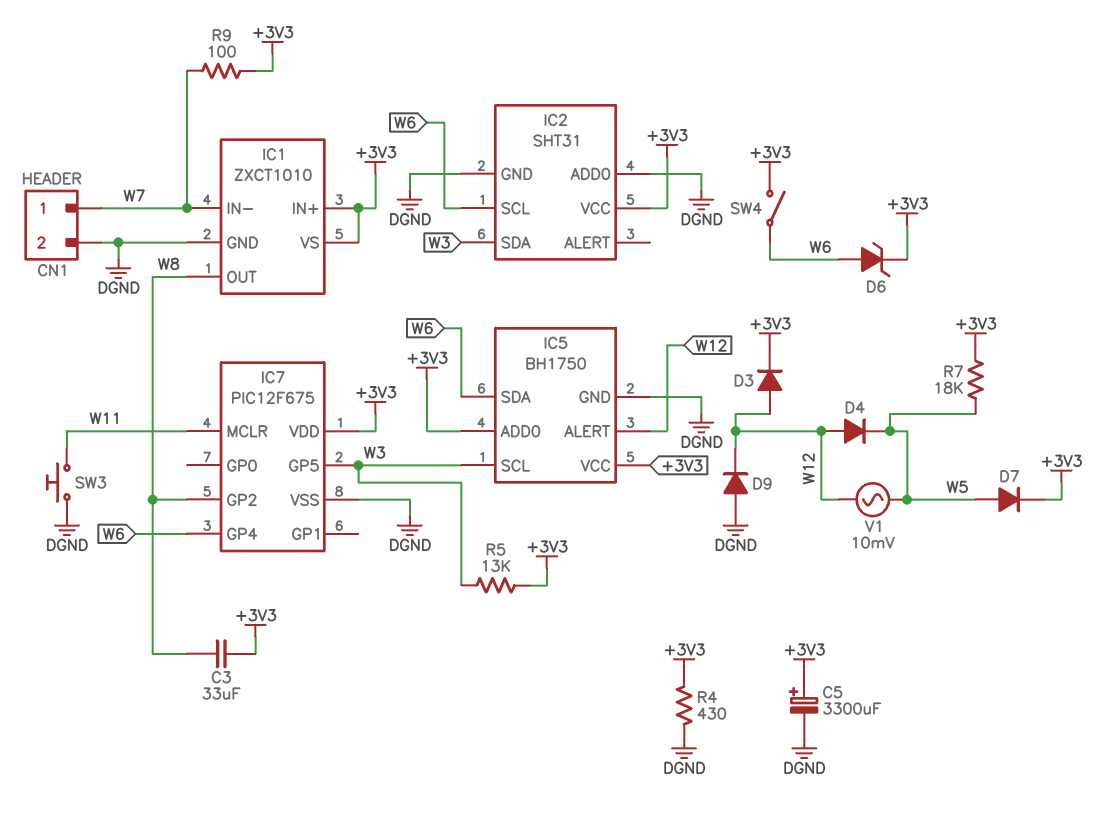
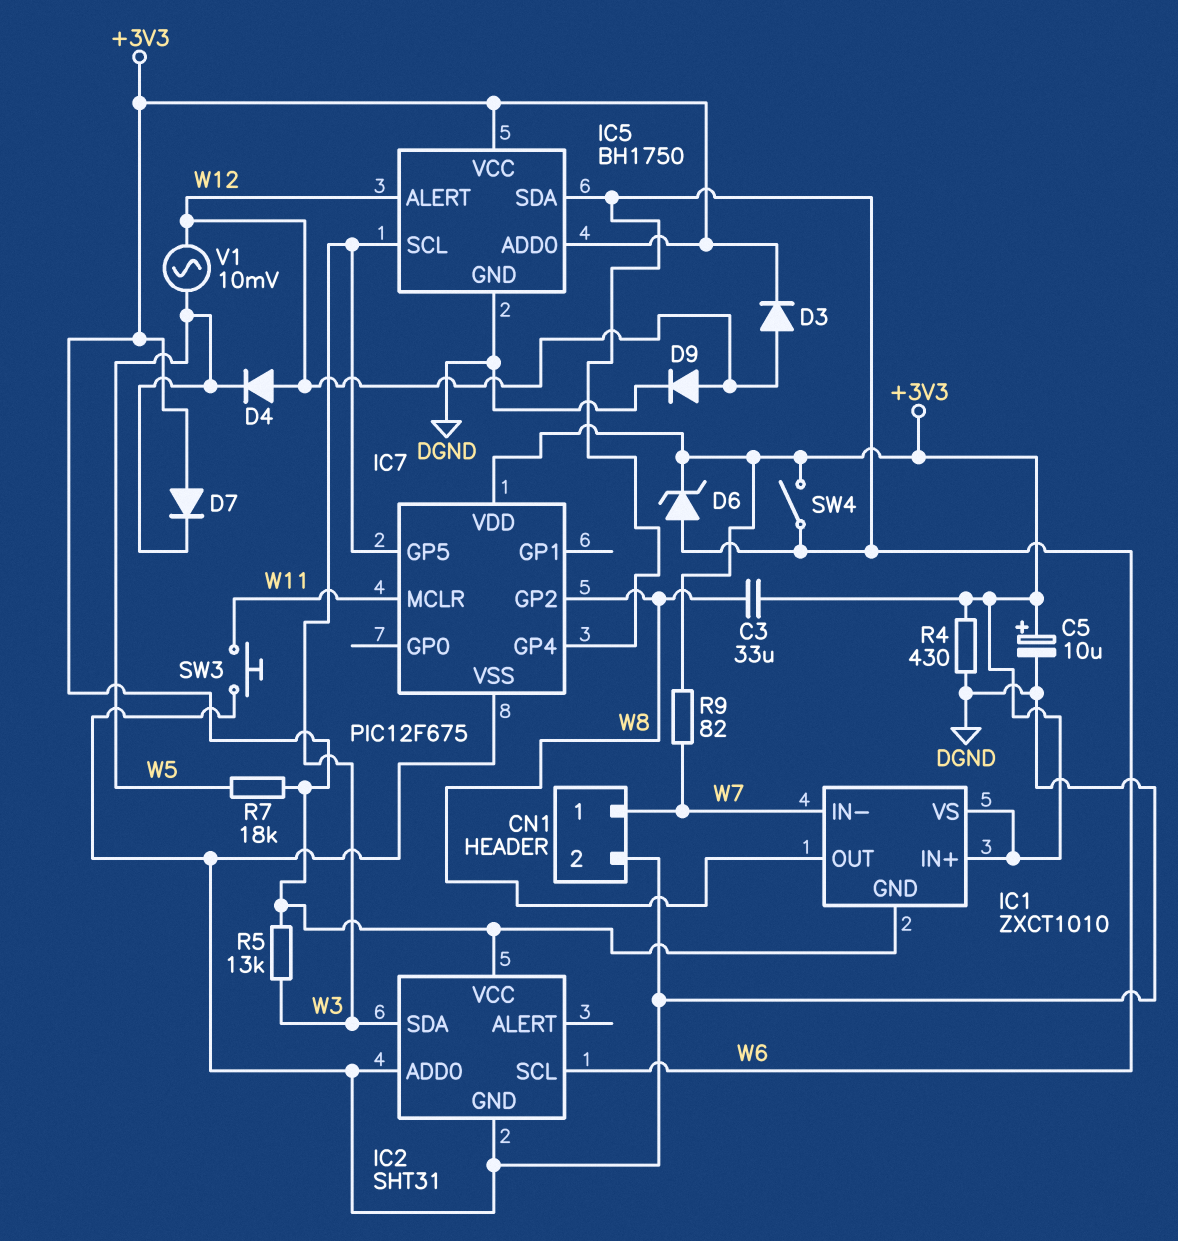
C5: 3300uF (plus +3V3, minus DGND) -> 10uF (plus +3V3, minus DGND)
D7: diode (A W5, K +3V3) -> diode (A +3V3, K W5)
D9: diode (A DGND, K W12) -> diode (A W12, K DGND)
IC1 pin GND: DGND -> +3V3
R9: 100 (+3V3, W7) -> 82 (+3V3, W7)

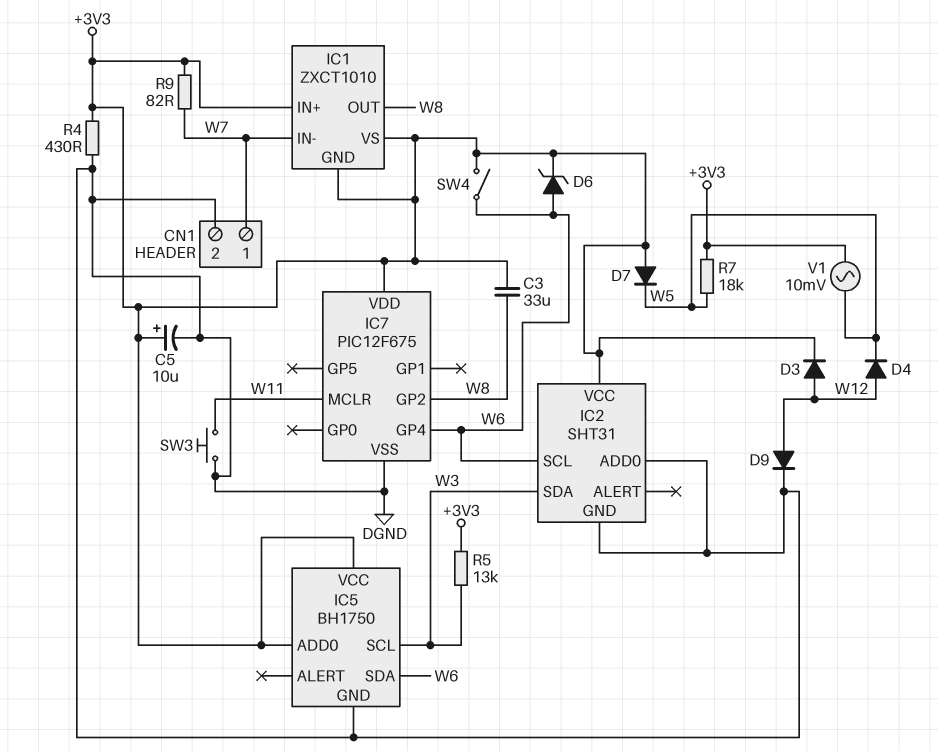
IC5 pin ALERT: W12 -> none
IC7 pin GP5: W3 -> none
V1: AC 10mV (W5, W12) -> AC 10mV (+3V3, W5)

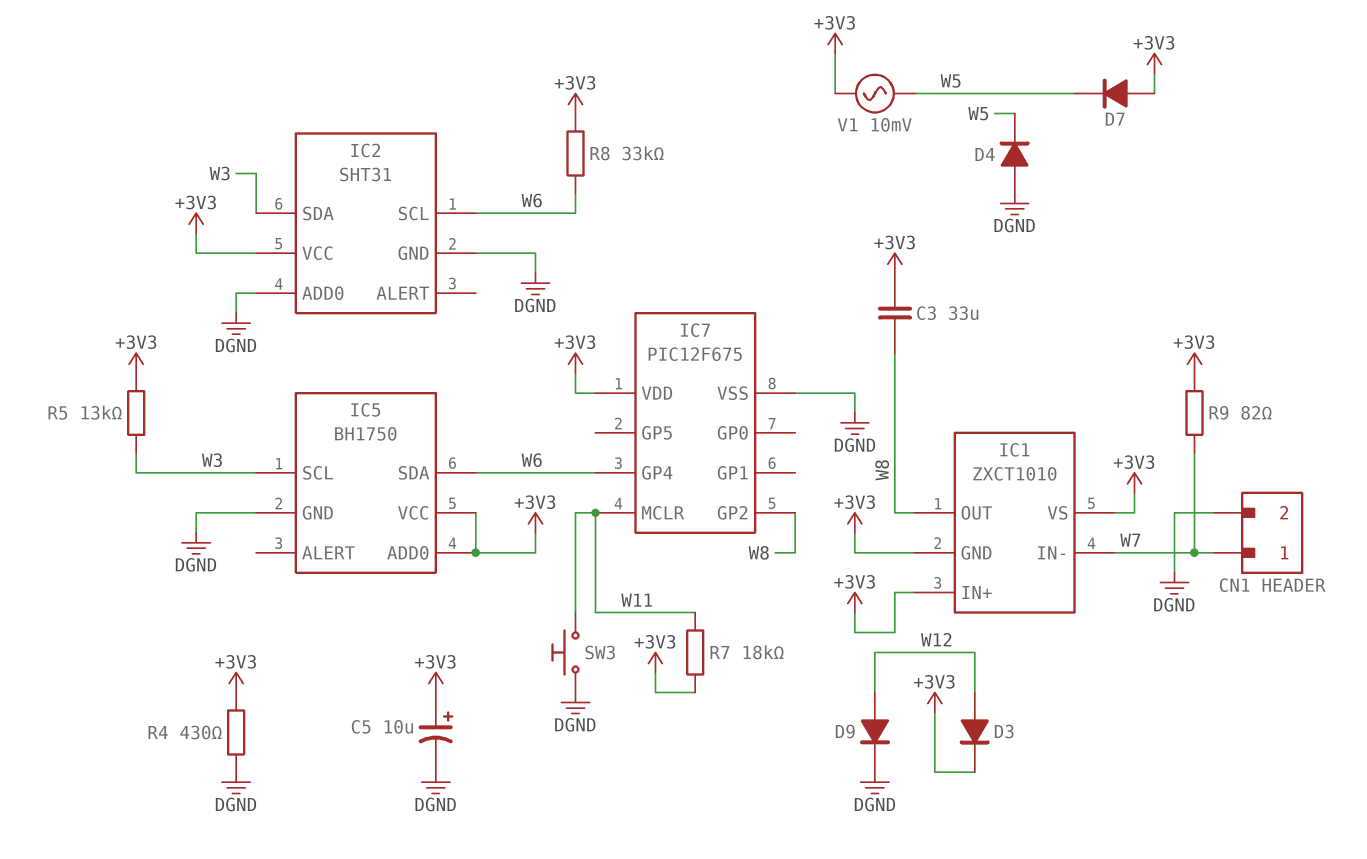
D4: diode (A W12, K W5) -> diode (A DGND, K W5)
D6: zener (A W6, K +3V3) -> none
R7: 18k (+3V3, W5) -> 18k (+3V3, W11)
R8: none -> 33k (+3V3, W6)
SW4: switch (+3V3, W6) -> none

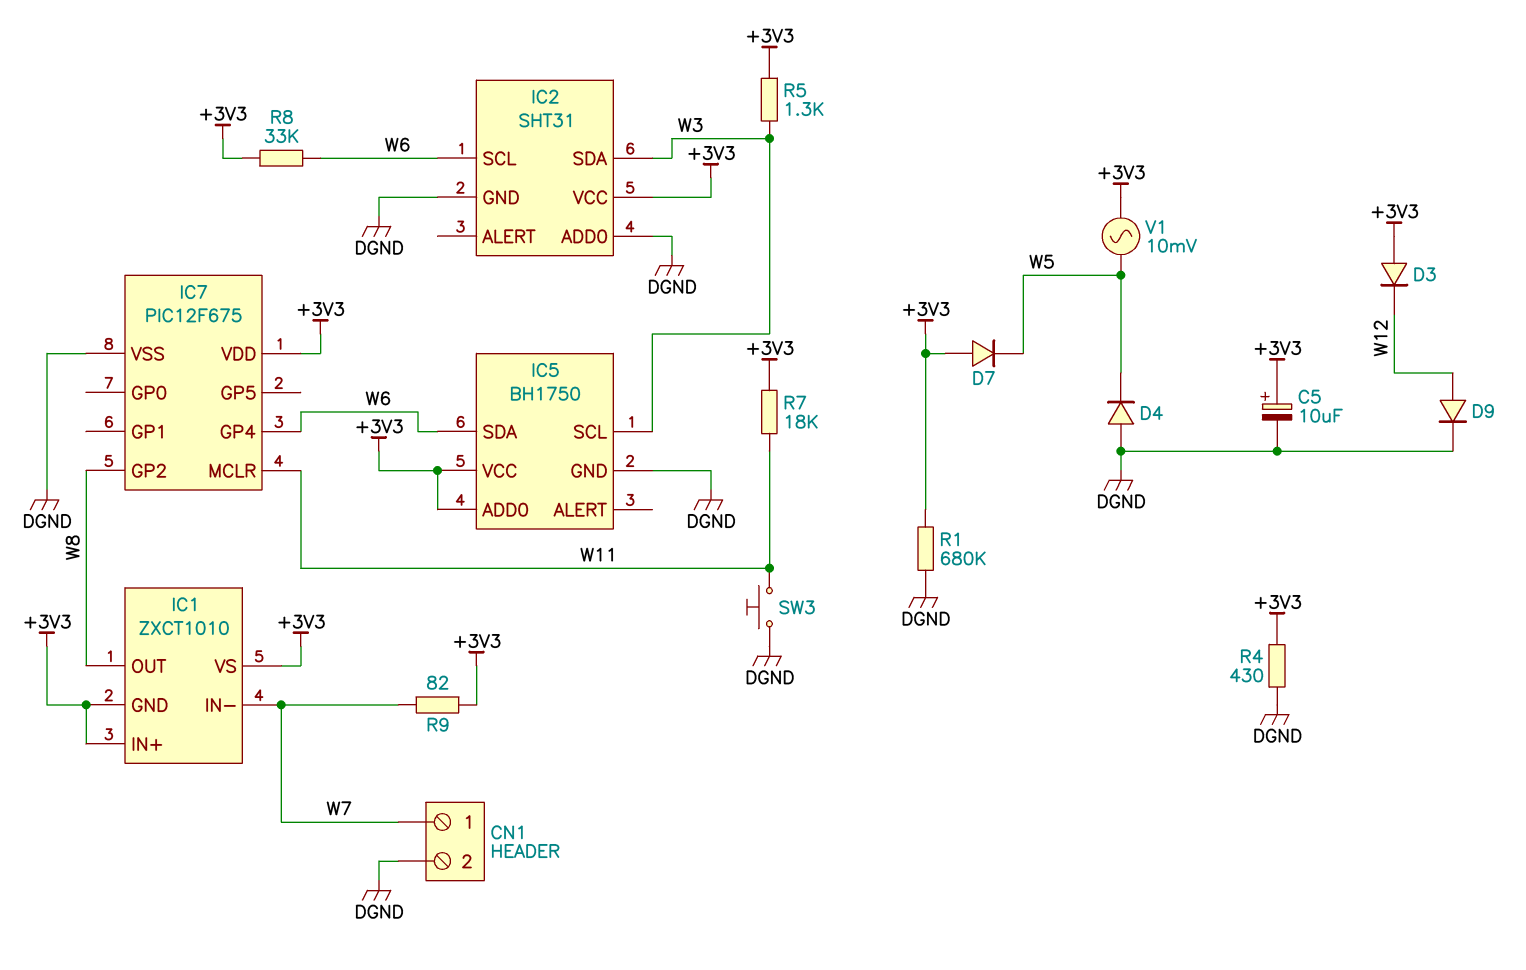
C3: 33uF (+3V3, W8) -> none
D3: diode (A W12, K +3V3) -> diode (A +3V3, K W12)
R1: none -> 680k (+3V3, DGND)
R5: 13k (+3V3, W3) -> 1.3k (+3V3, W3)

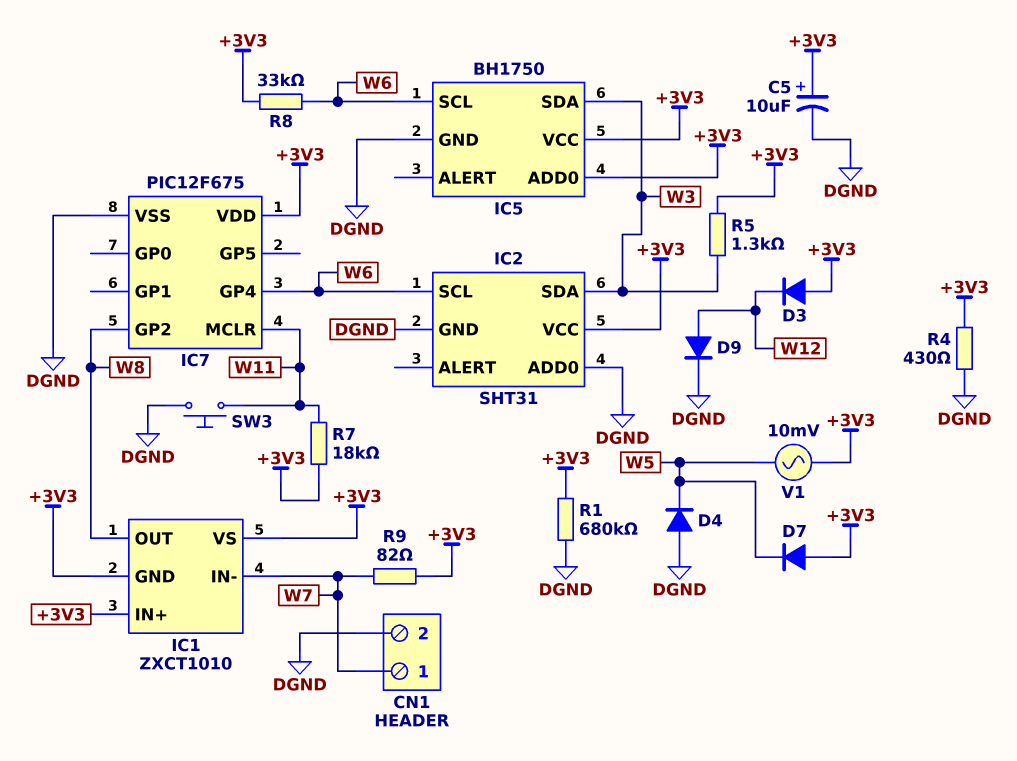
IC5 pin SCL: W3 -> W6
IC5 pin SDA: W6 -> W3

